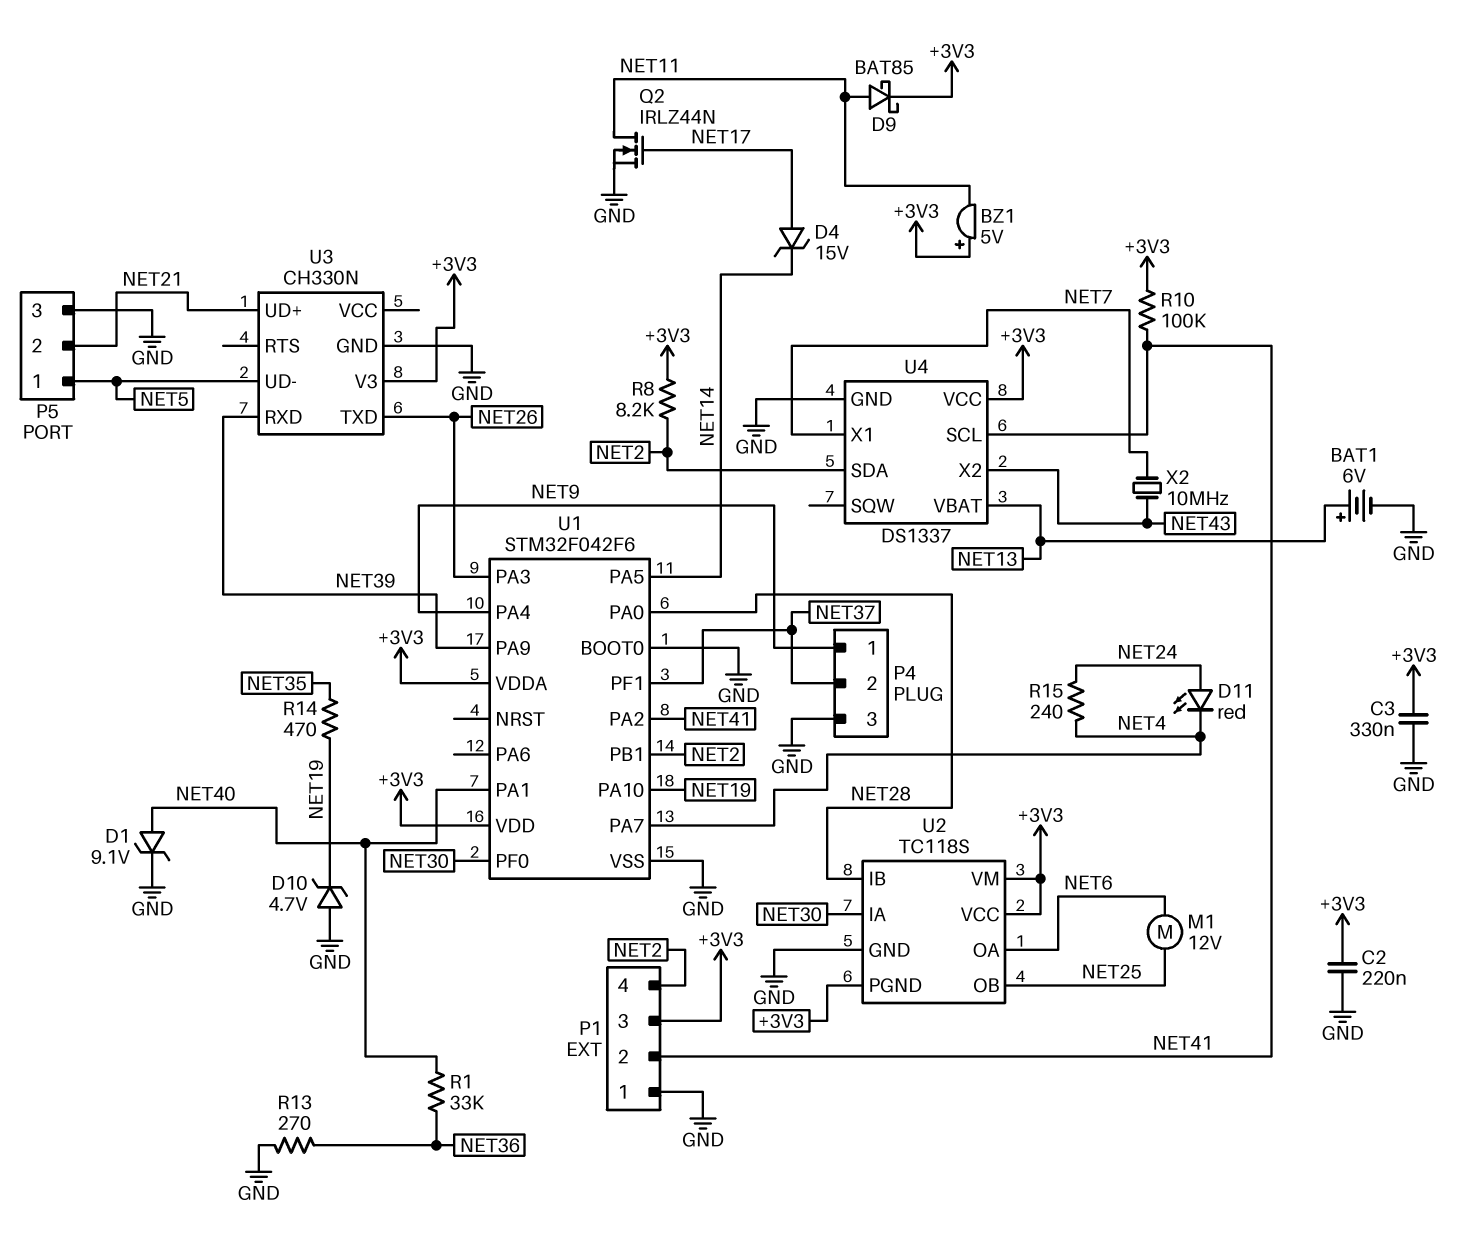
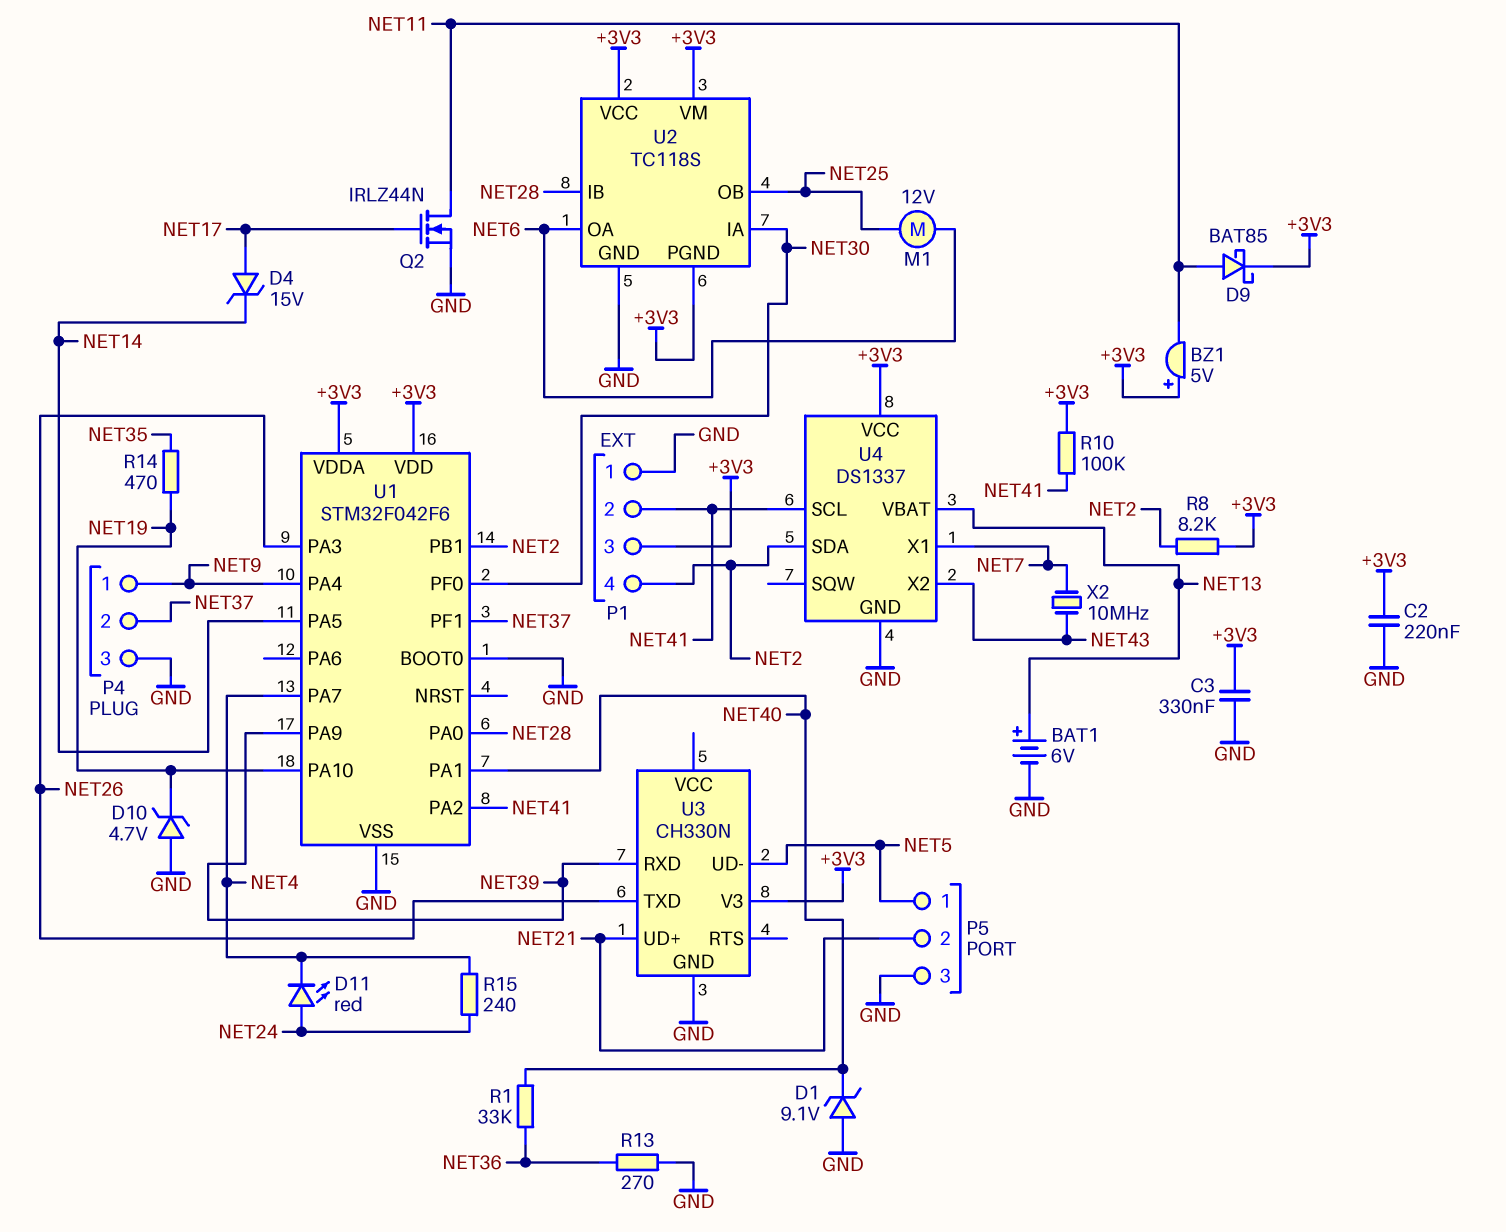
D1: zener 9.1V (A NET40, K GND) -> zener 9.1V (A GND, K NET40)

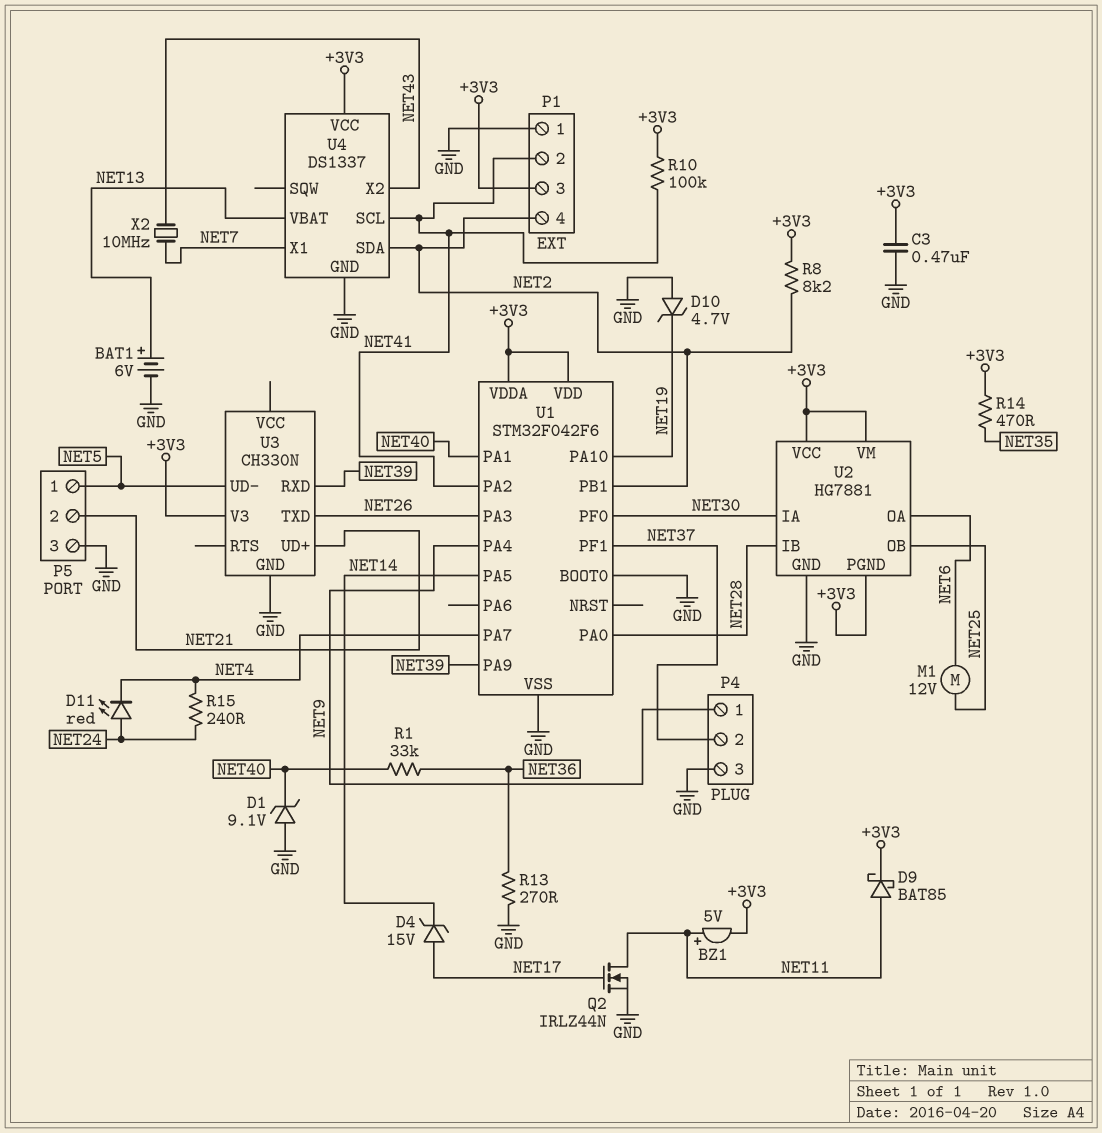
BZ1: buzzer 5V (plus +3V3, minus NET11) -> buzzer 5V (plus NET11, minus +3V3)
C2: 220nF (+3V3, GND) -> none
C3: 330nF (+3V3, GND) -> 470nF (+3V3, GND)
R14: 470 (NET19, NET35) -> 470 (+3V3, NET35)
U2: TC118S -> HG7881

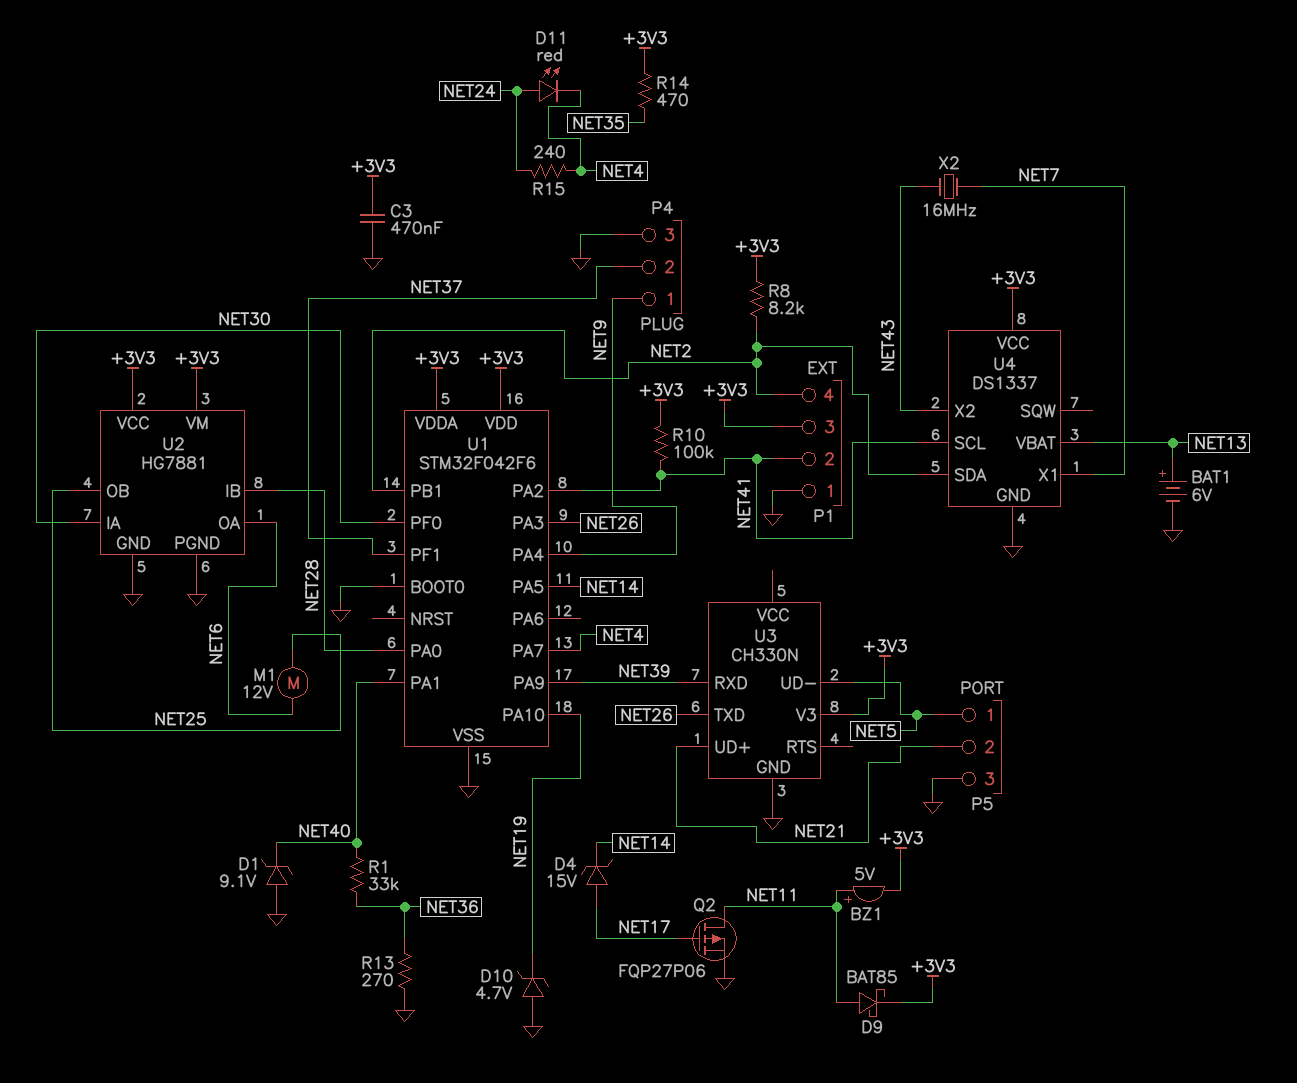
Q2: NMOS IRLZ44N (G NET17, D NET11, S GND) -> PMOS FQP27P06 (G NET17, D NET11, S GND)
U2 pin PGND: +3V3 -> GND
X2: 10MHz (NET7, NET43) -> 16MHz (NET7, NET43)

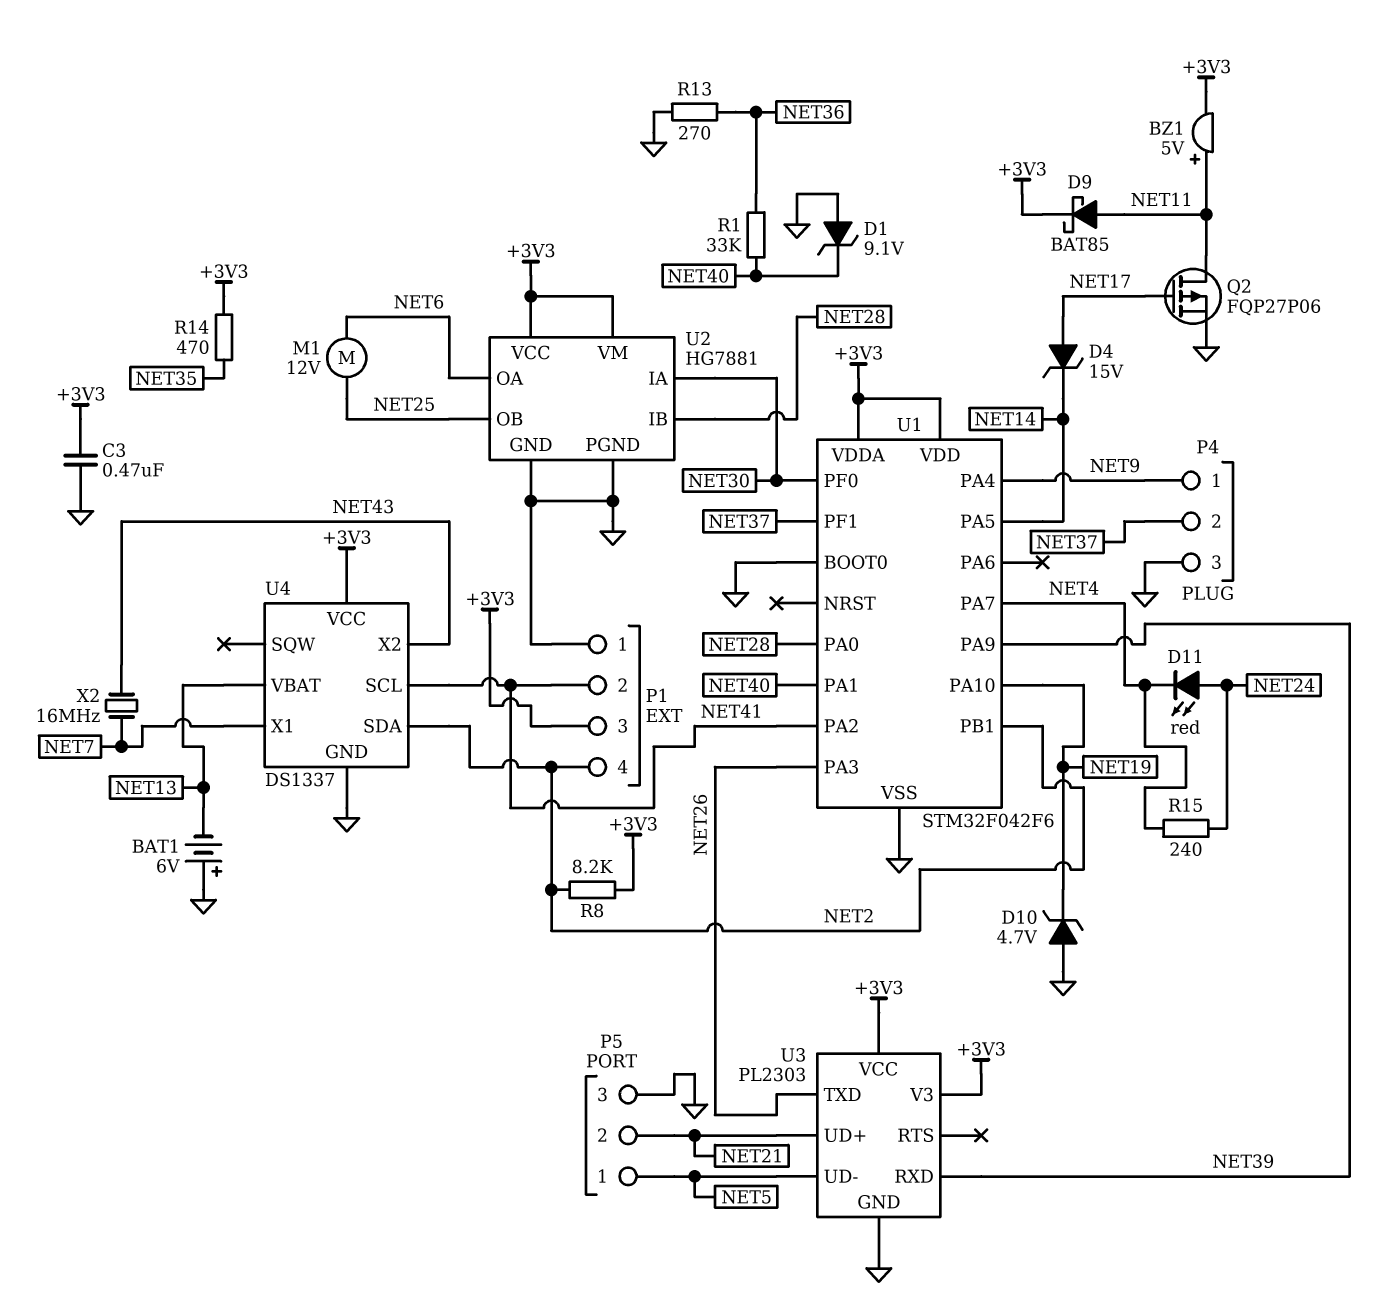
BAT1: 6V (plus NET13, minus GND) -> 6V (plus GND, minus NET13)
R10: 100k (+3V3, NET41) -> none
U3: CH330N -> PL2303
U3 pin VCC: none -> +3V3

